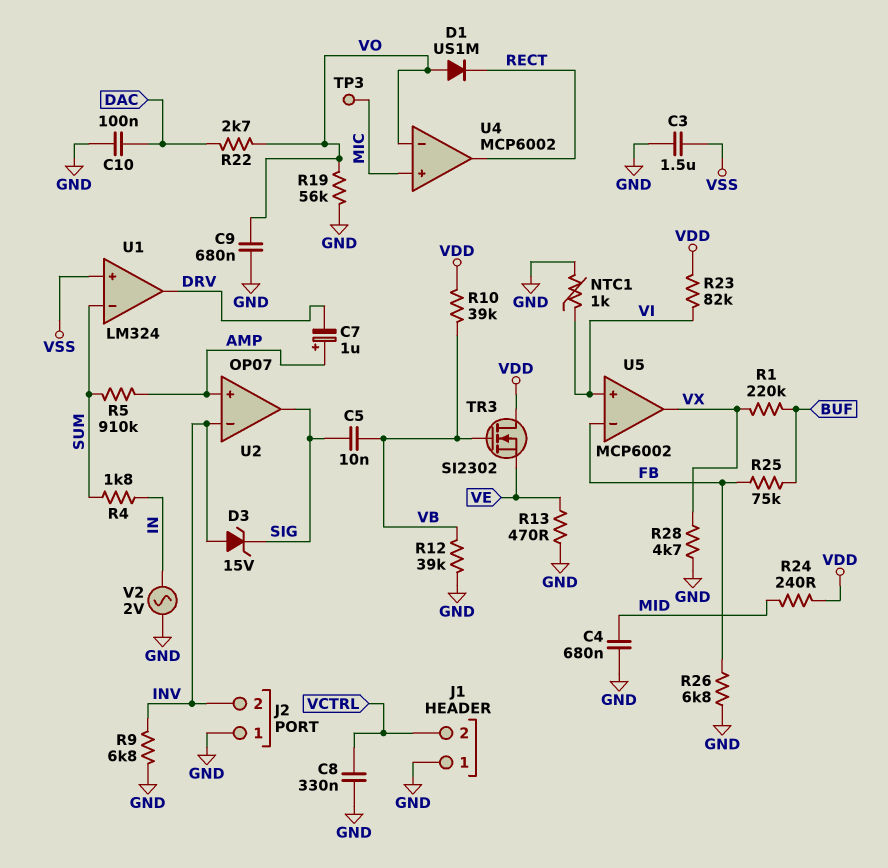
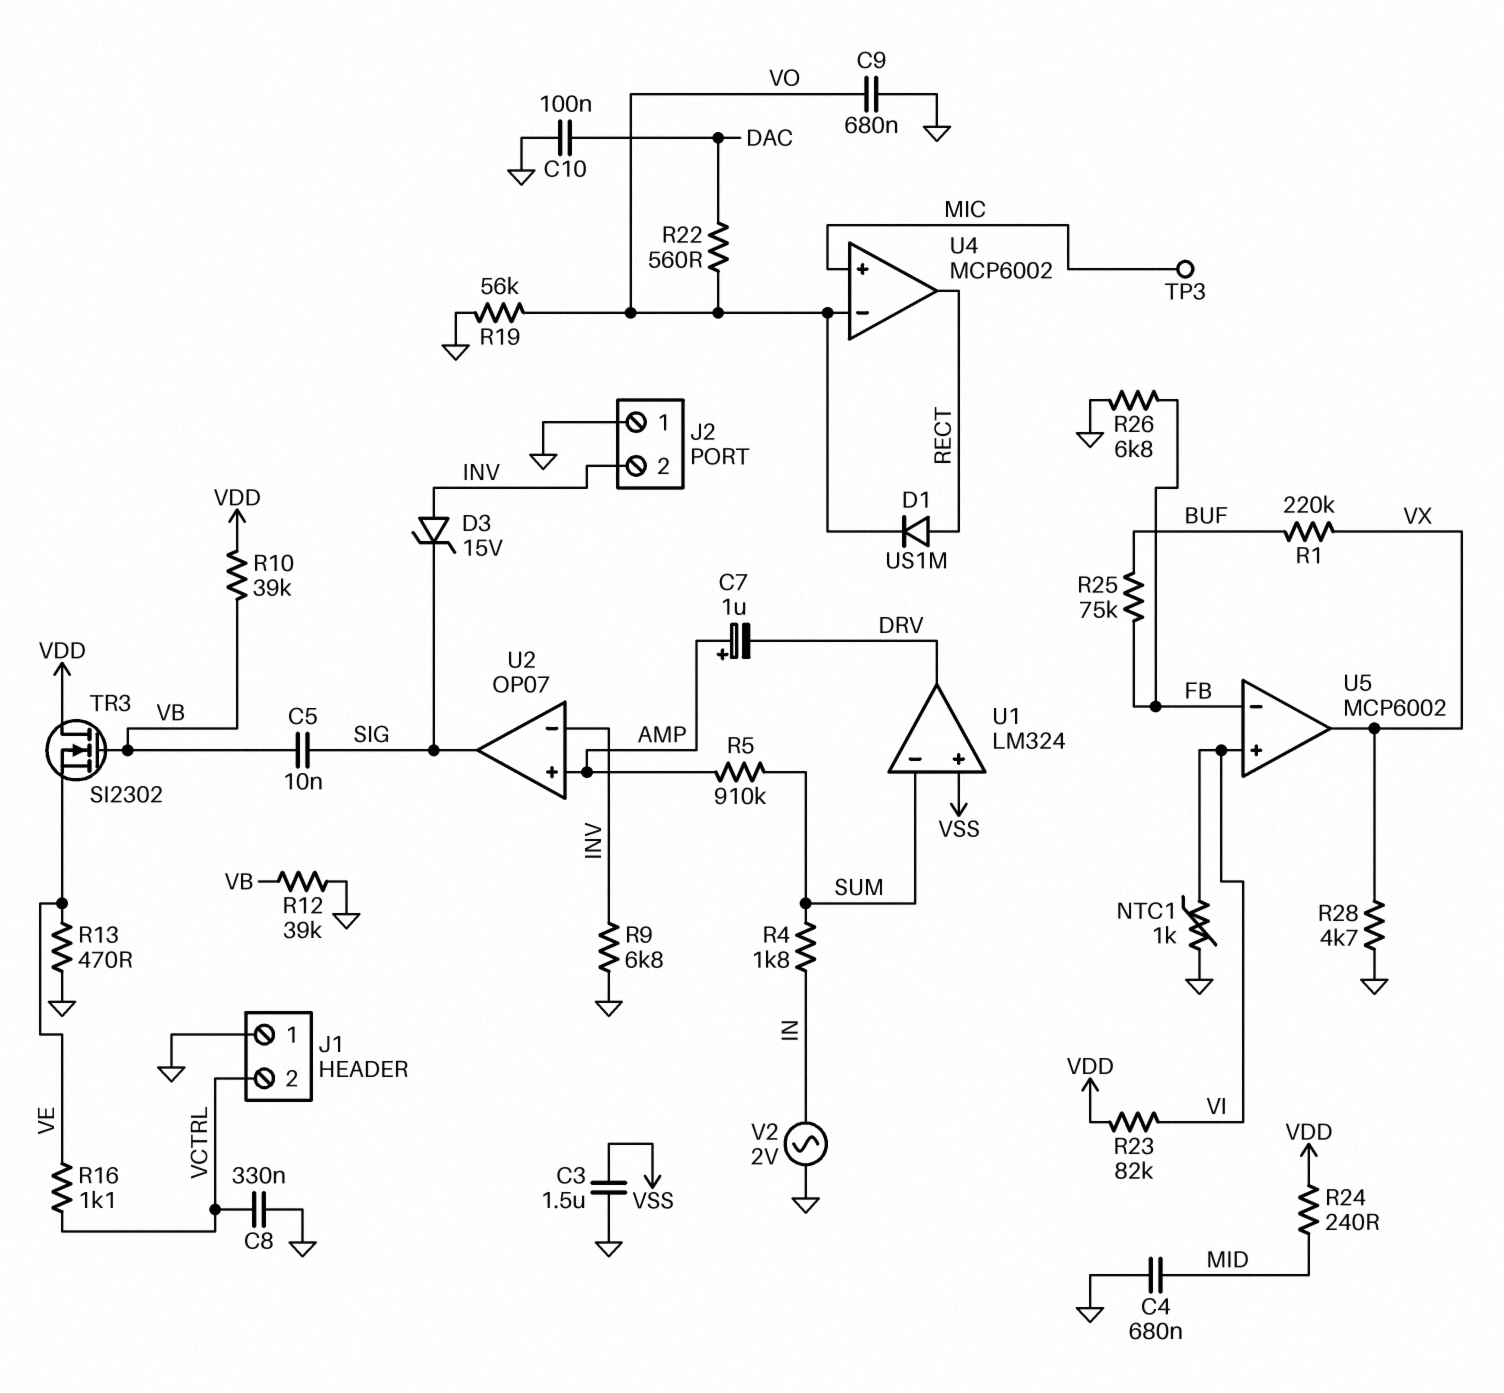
D1: diode US1M (A VO, K RECT) -> diode US1M (A RECT, K VO)
R16: none -> 1.1k (VCTRL, VE)
R22: 2.7k (DAC, VO) -> 560 (DAC, VO)

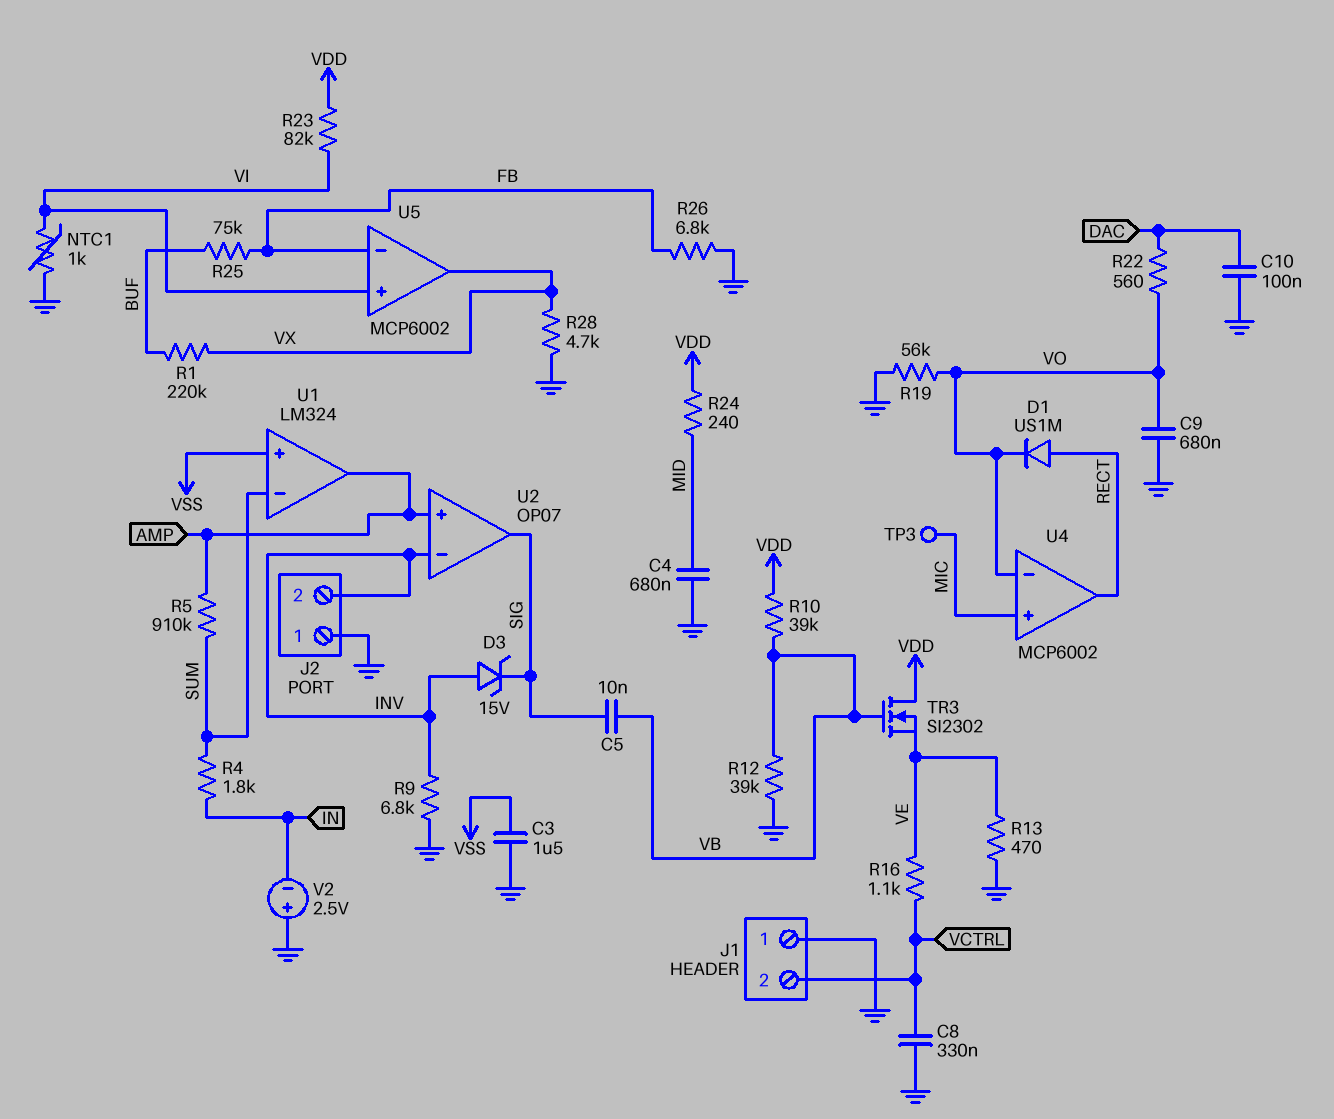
C7: 1uF (plus AMP, minus DRV) -> none
U1 pin out: DRV -> AMP
V2: AC 2V (GND, IN) -> 2.5V (plus GND, minus IN)

